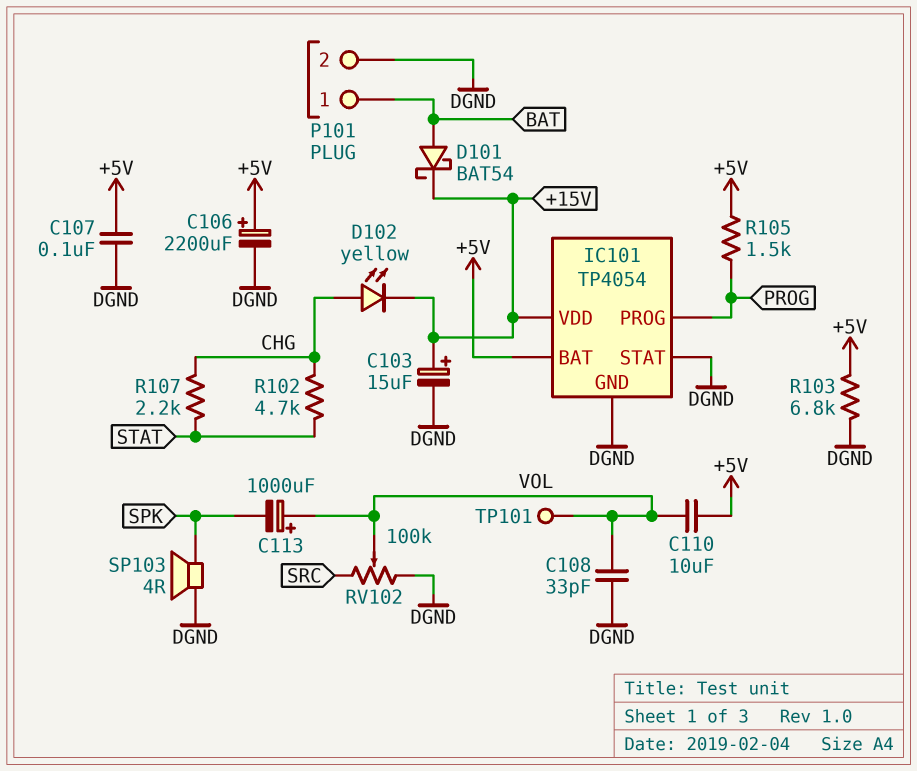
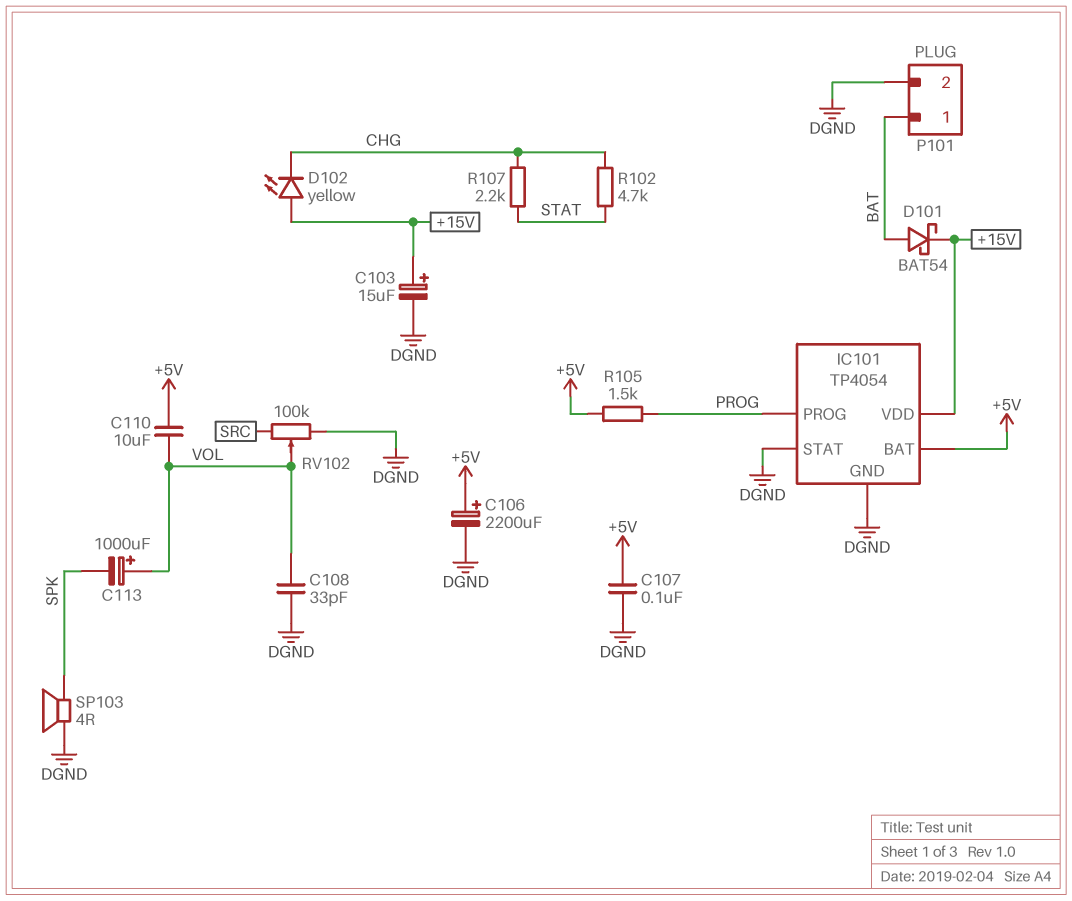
D102: LED yellow (A CHG, K +15V) -> LED yellow (A +15V, K CHG)
R103: 6.8k (+5V, DGND) -> none
TP101: test point (VOL) -> none

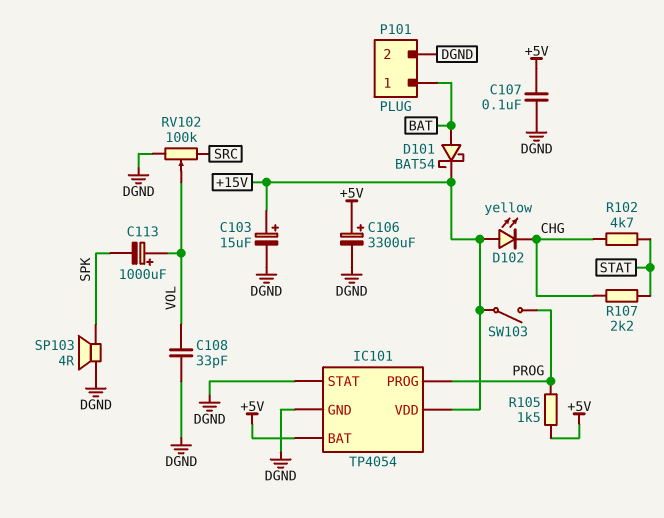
C106: 2200uF (plus +5V, minus DGND) -> 3300uF (plus +5V, minus DGND)
C110: 10uF (+5V, VOL) -> none
SW103: none -> switch (+15V, PROG)

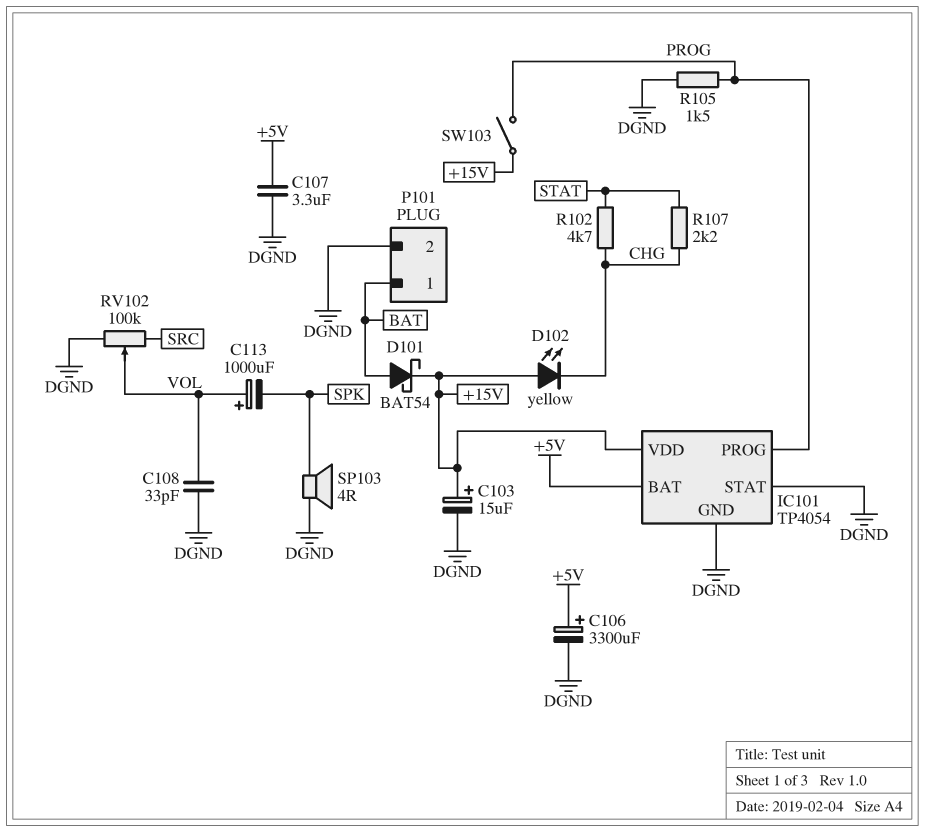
C107: 100nF (+5V, DGND) -> 3.3uF (+5V, DGND)
R105: 1.5k (+5V, PROG) -> 1.5k (DGND, PROG)

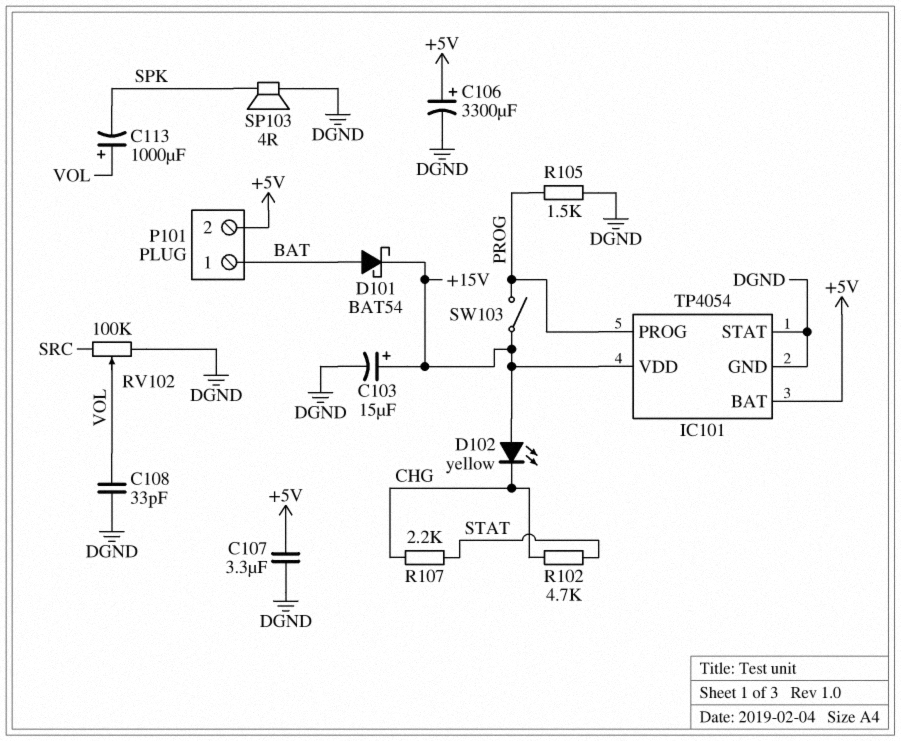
P101 pin 2: DGND -> +5V

